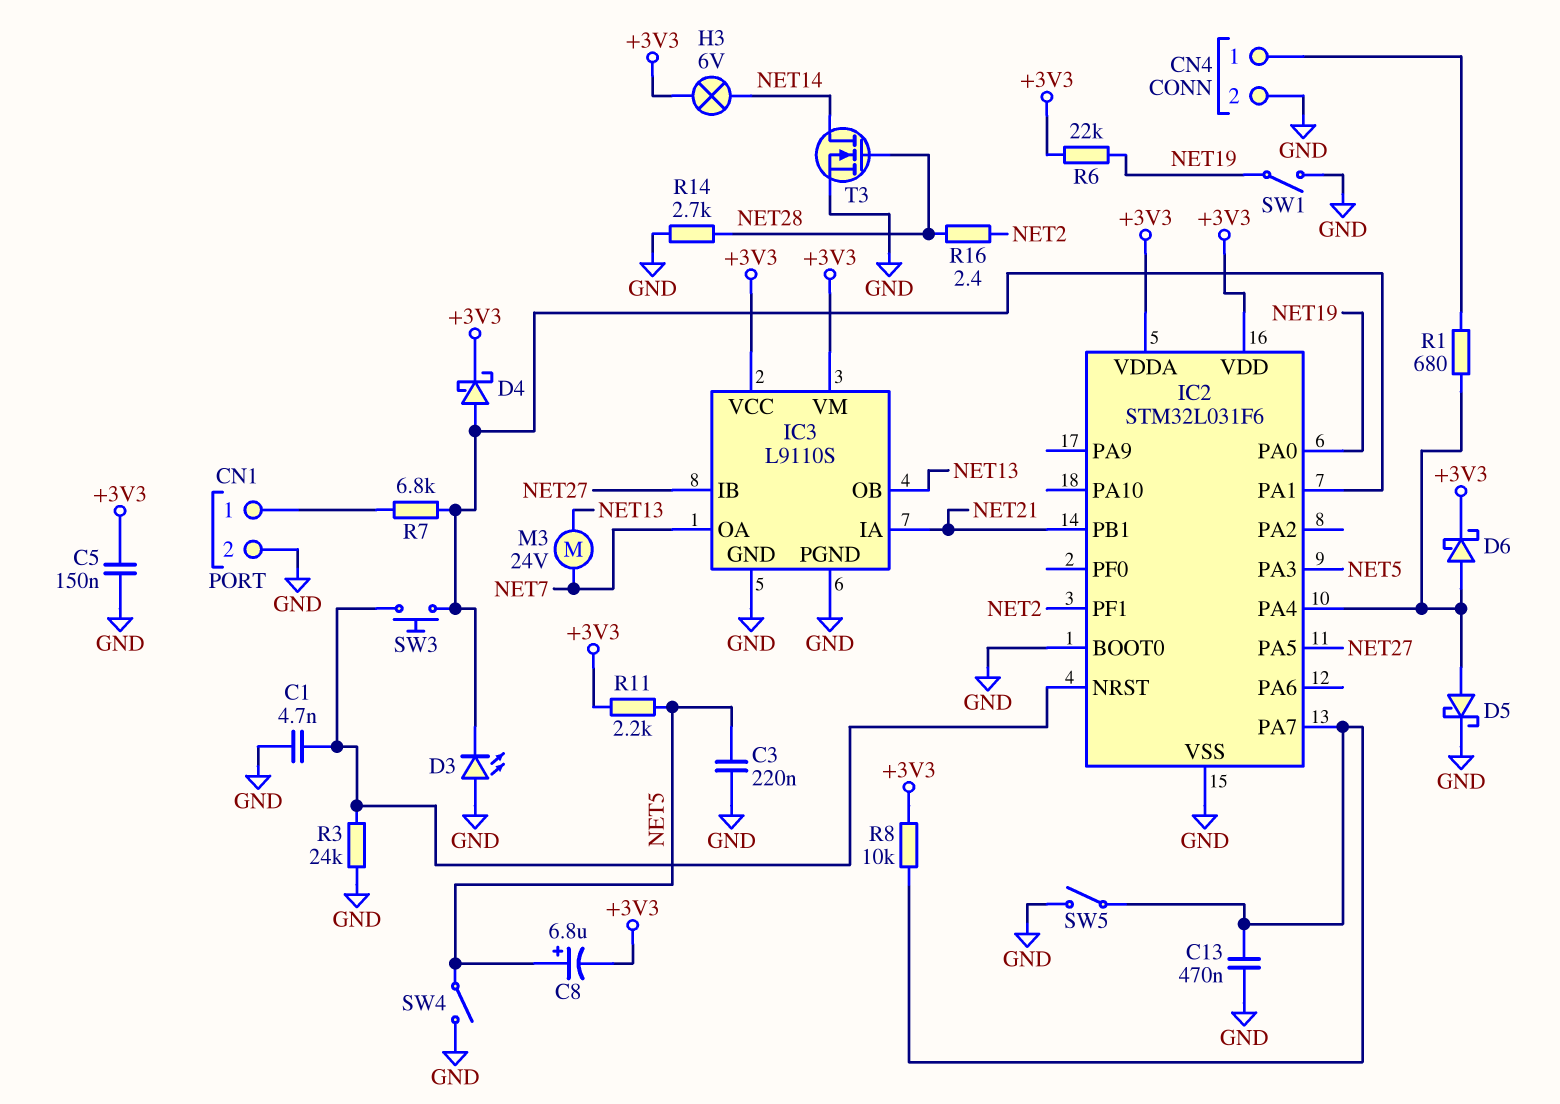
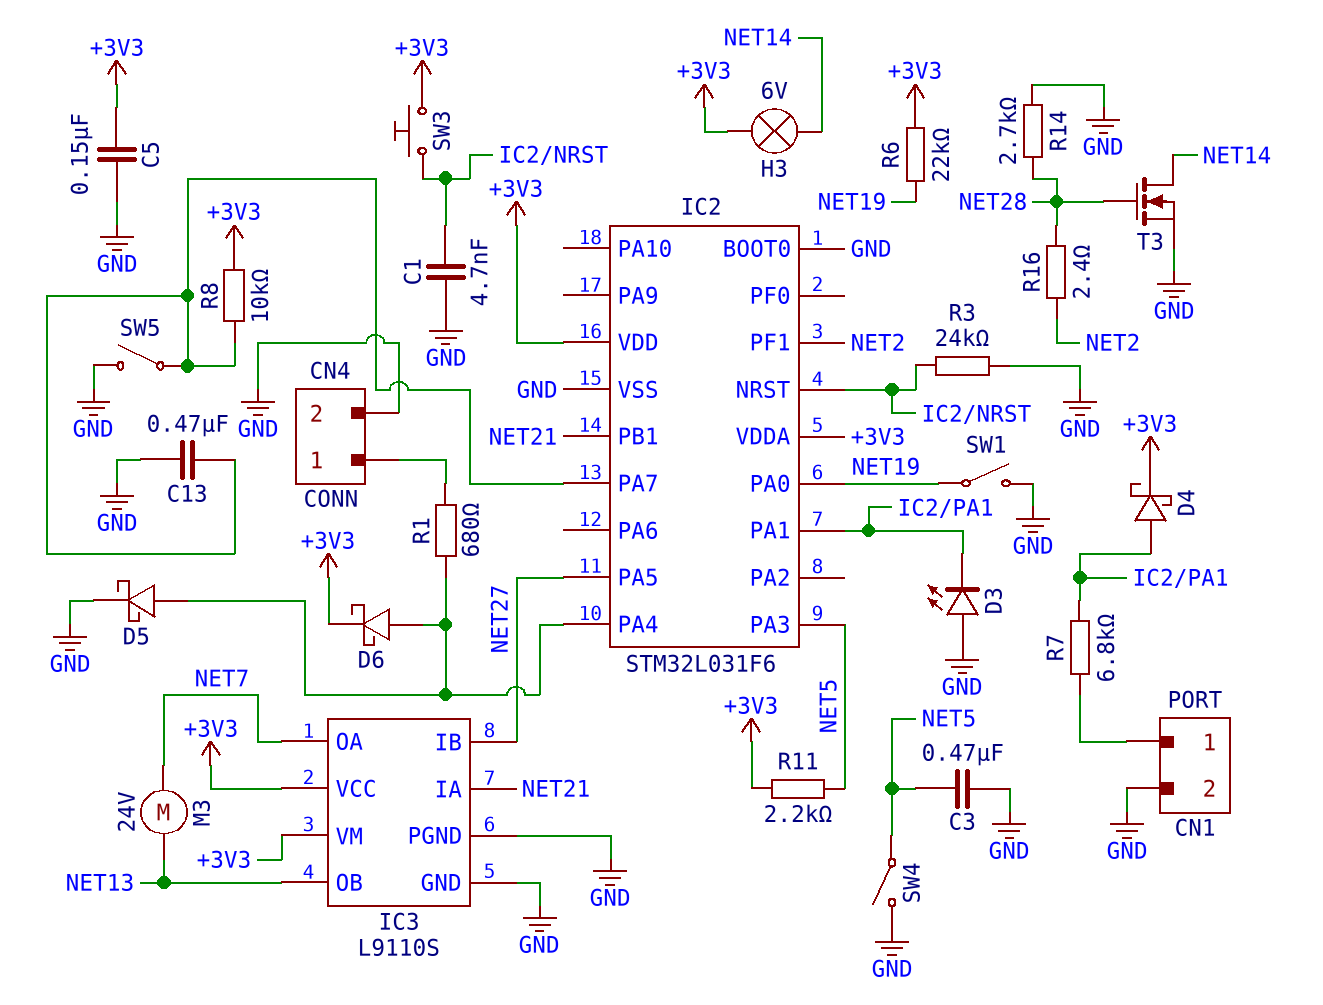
C3: 220nF (GND, NET5) -> 470nF (GND, NET5)
C8: 6.8uF (plus NET5, minus +3V3) -> none
SW3: button (IC2/NRST, IC2/PA1) -> button (+3V3, IC2/NRST)

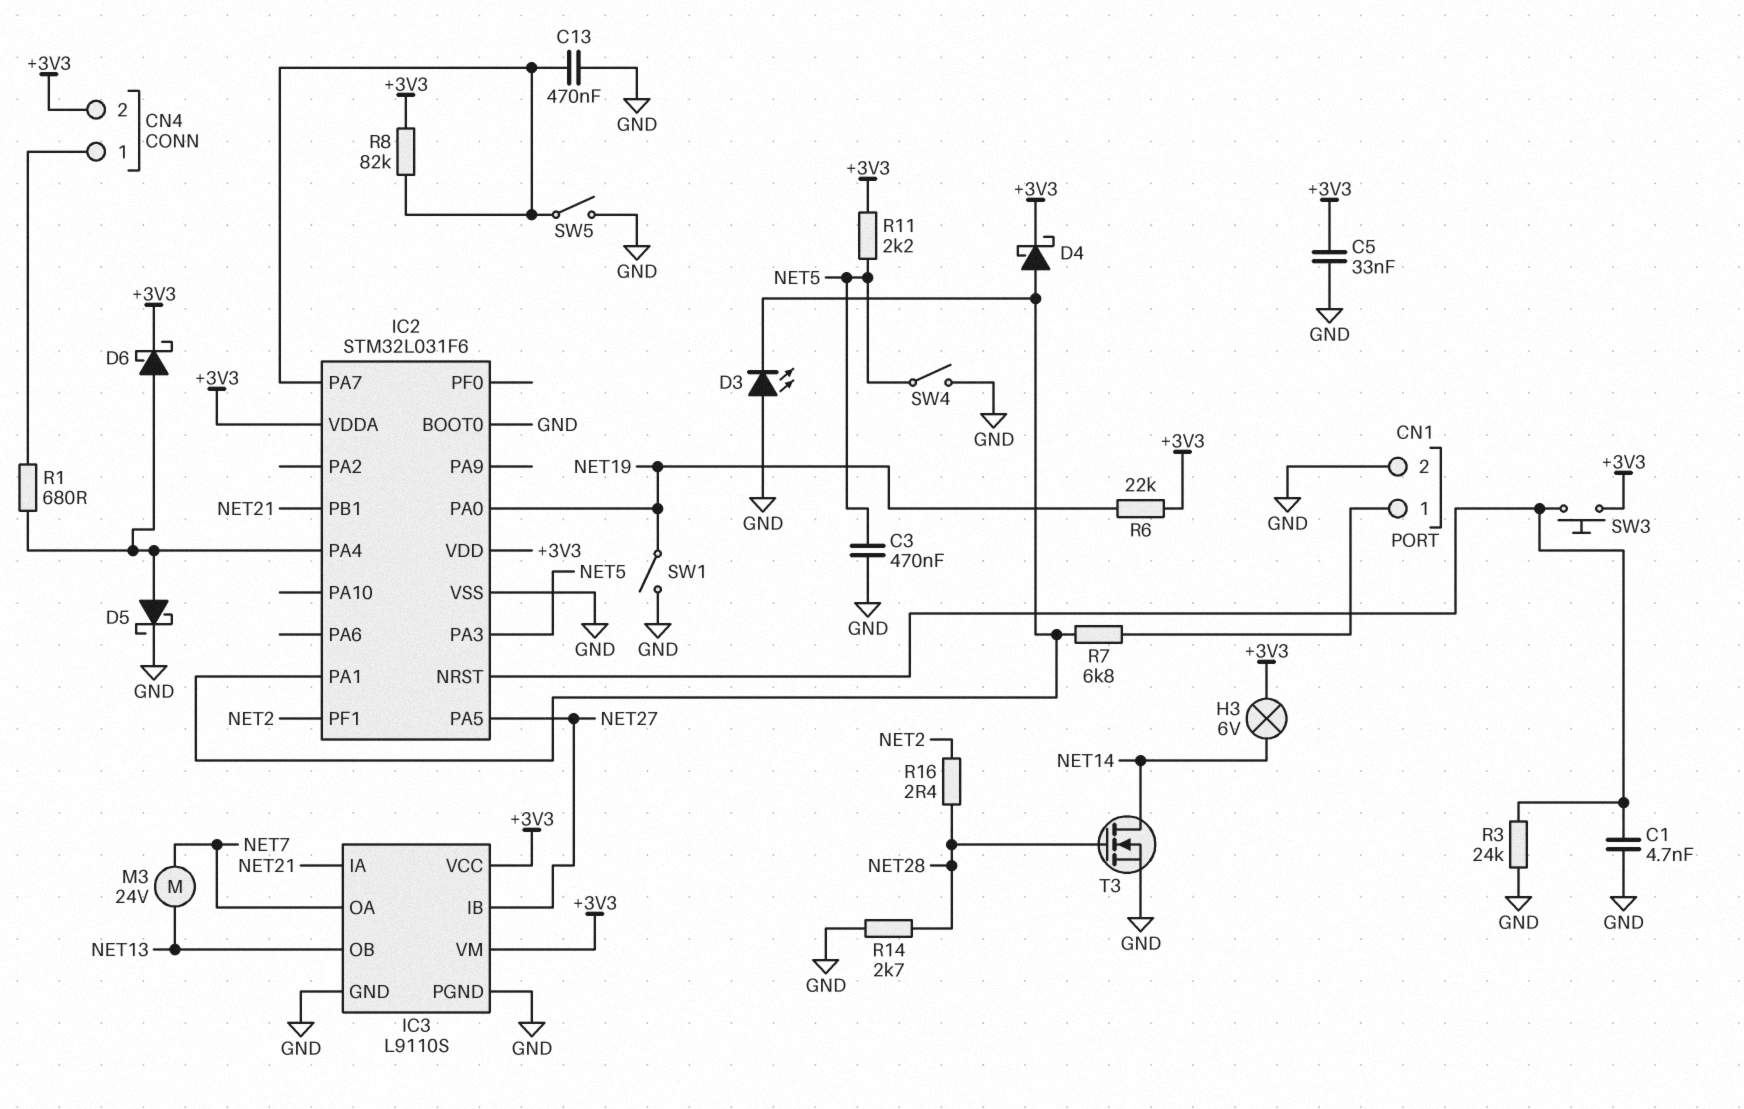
C5: 150nF (+3V3, GND) -> 33nF (+3V3, GND)
CN4 pin 2: GND -> +3V3
R8: 10k (+3V3, IC2/PA7) -> 82k (+3V3, IC2/PA7)

